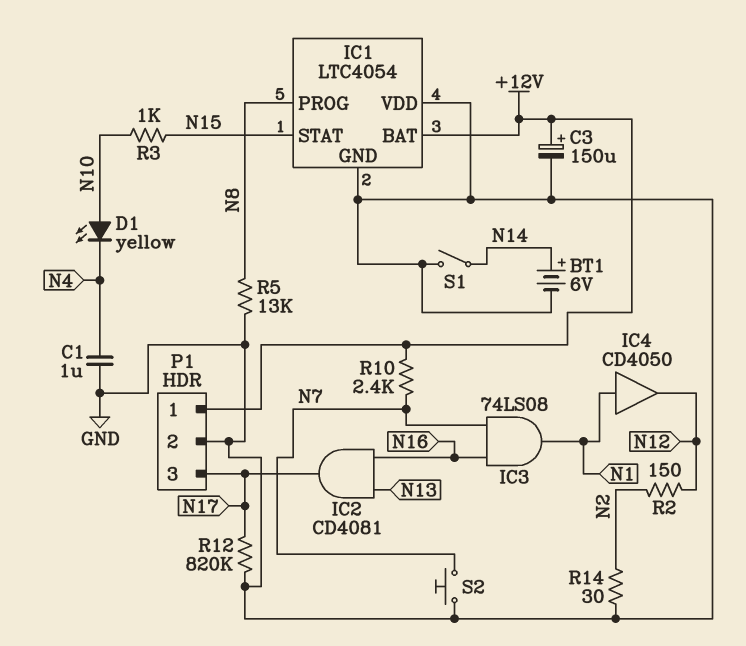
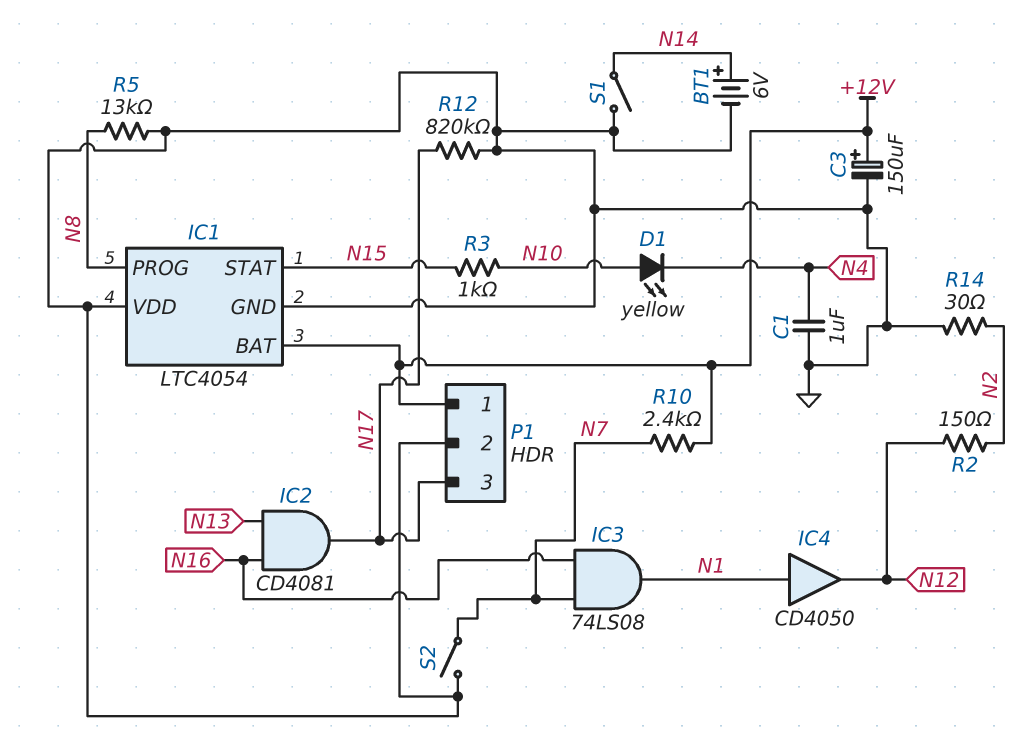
S2: button (GND, N7) -> switch (GND, N7)

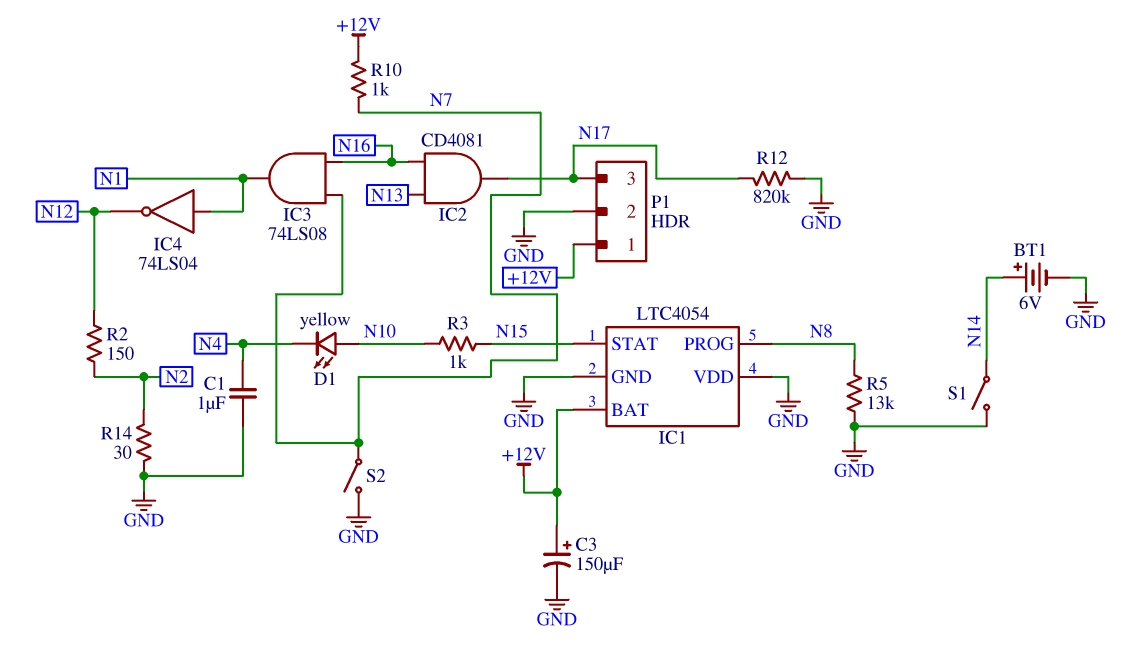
IC4: buffer CD4050 (in N1, out N12) -> NOT 74LS04 (in N1, out N12)
R10: 2.4k (+12V, N7) -> 1k (+12V, N7)

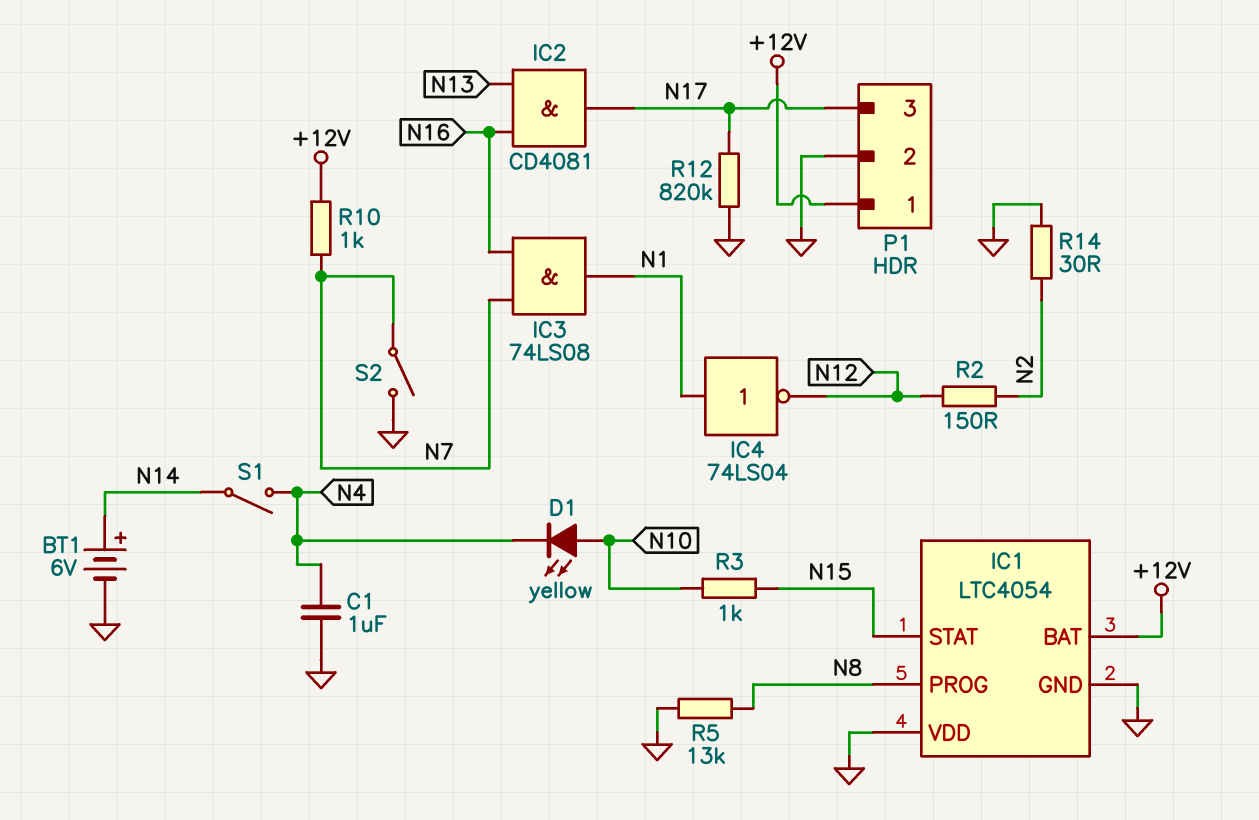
C3: 150uF (plus +12V, minus GND) -> none
S1: switch (GND, N14) -> switch (N4, N14)

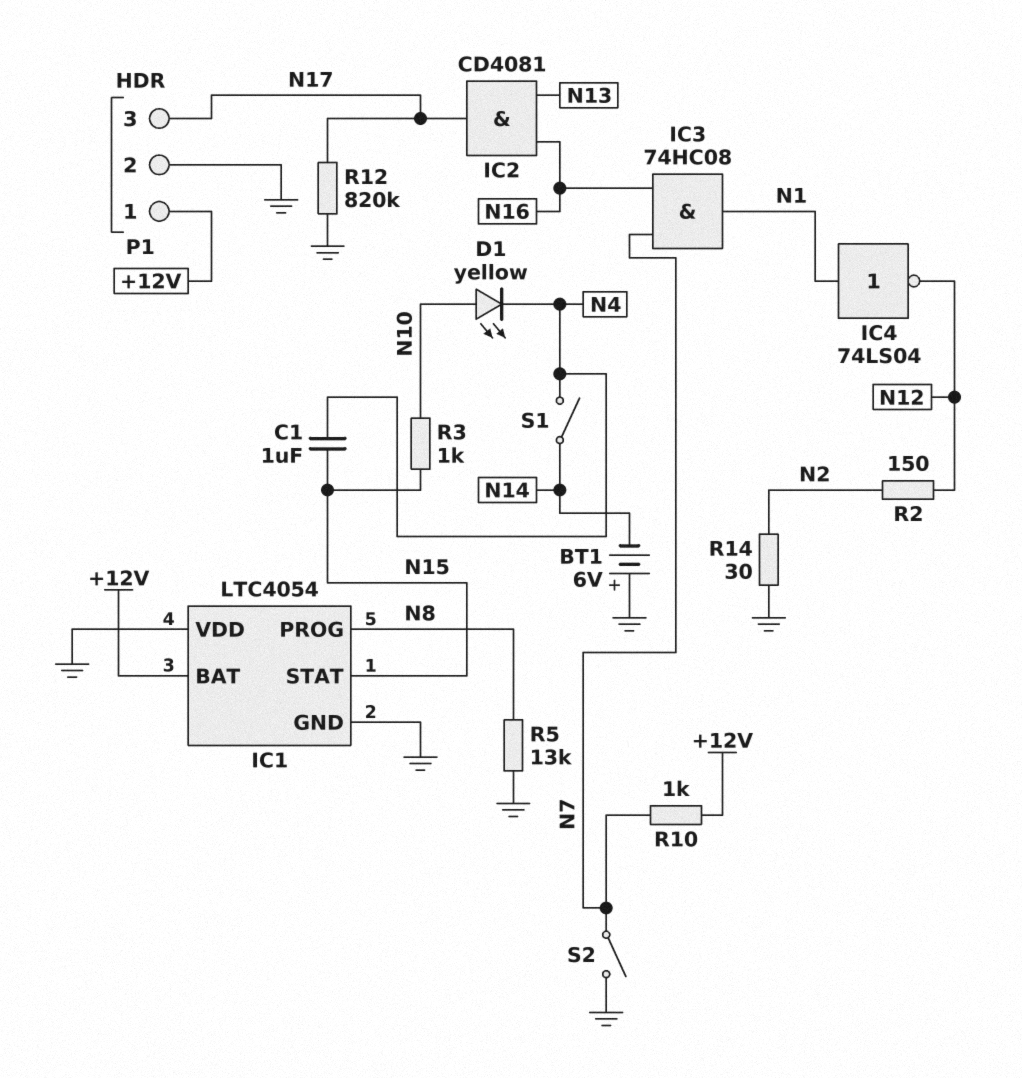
BT1: 6V (plus N14, minus GND) -> 6V (plus GND, minus N14)
C1: 1uF (GND, N4) -> 1uF (N4, N15)
IC3: AND 74LS08 (in N7, in N16, out N1) -> AND 74HC08 (in N7, in N16, out N1)

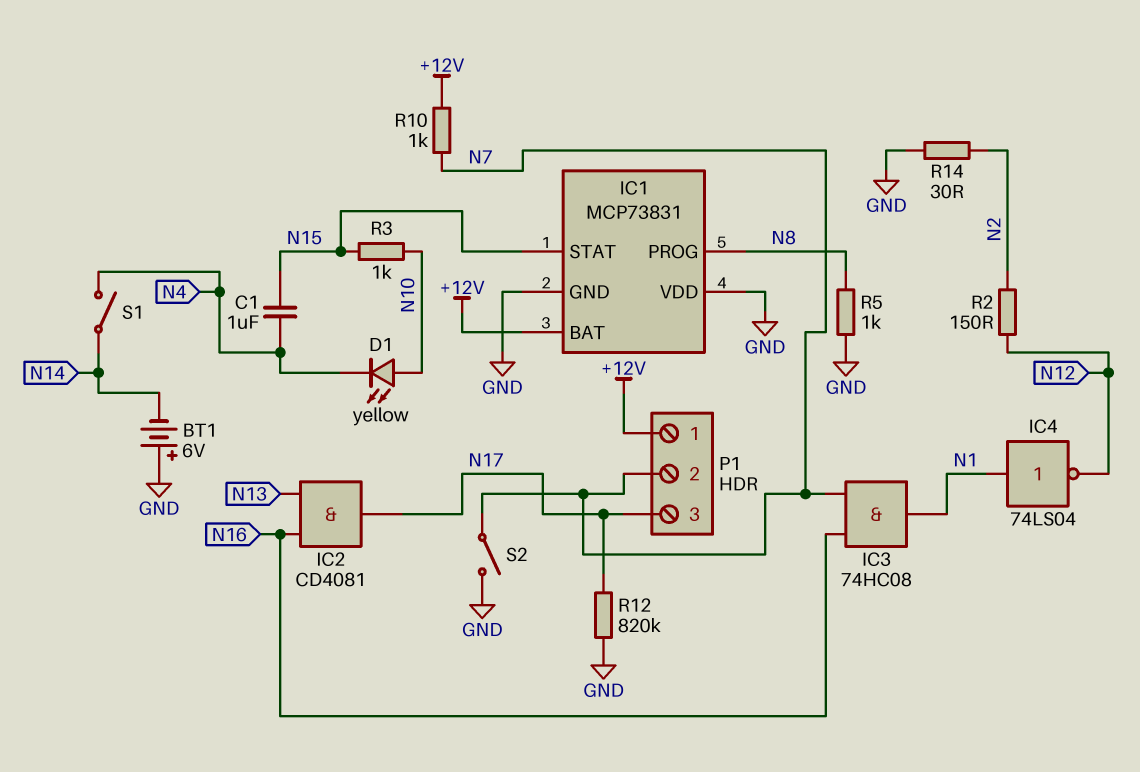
IC1: LTC4054 -> MCP73831
P1 pin 2: GND -> N7
R5: 13k (GND, N8) -> 1k (GND, N8)

